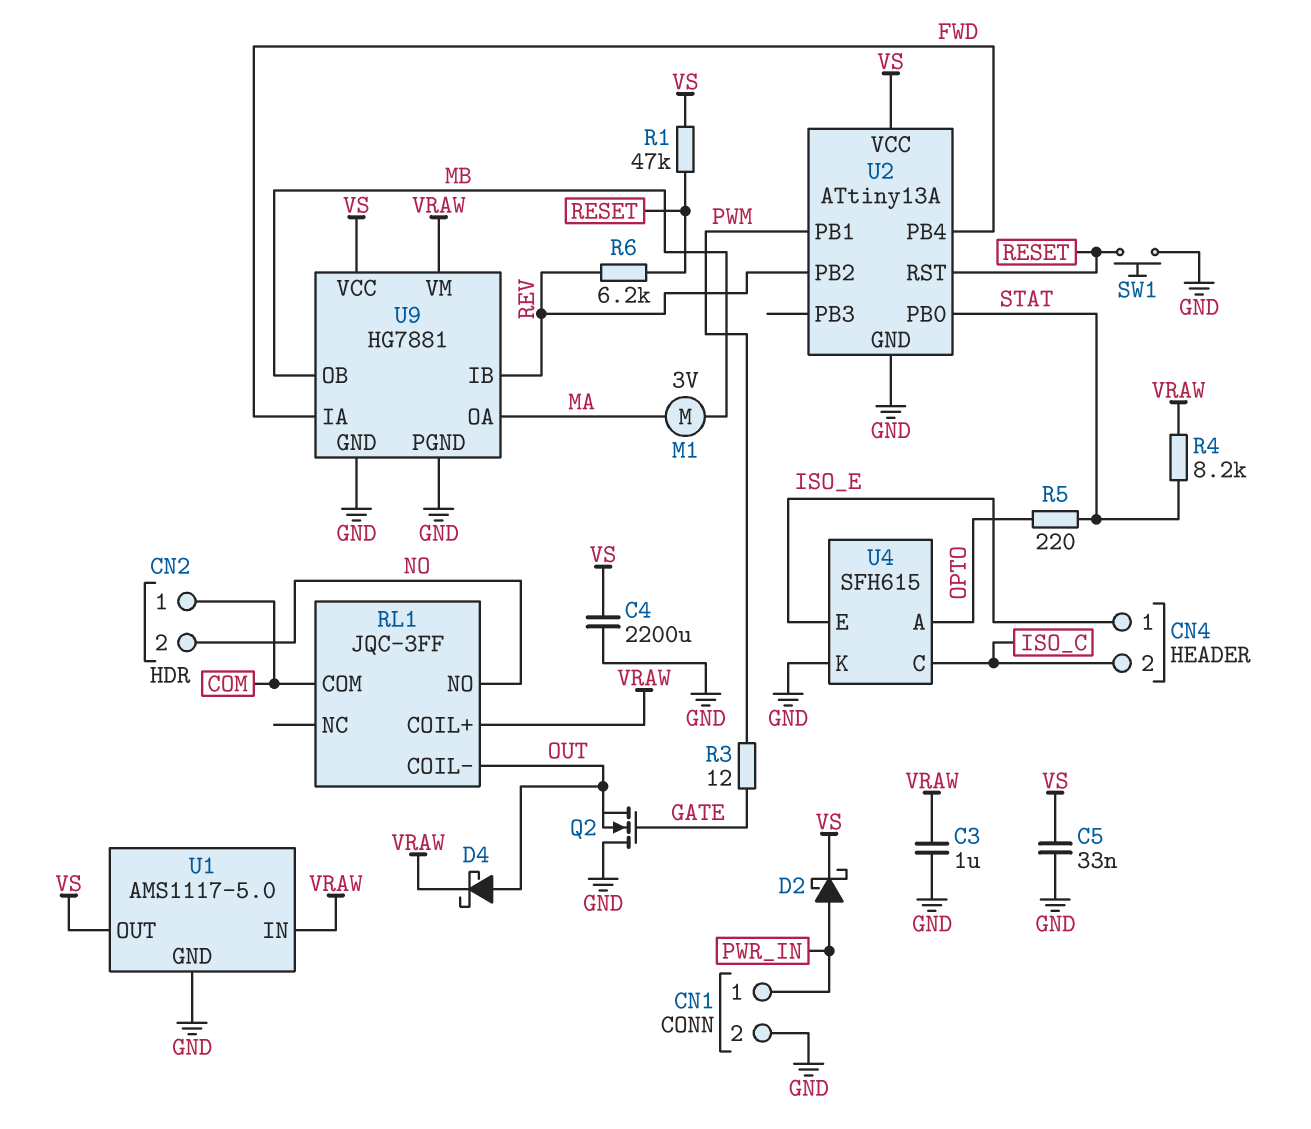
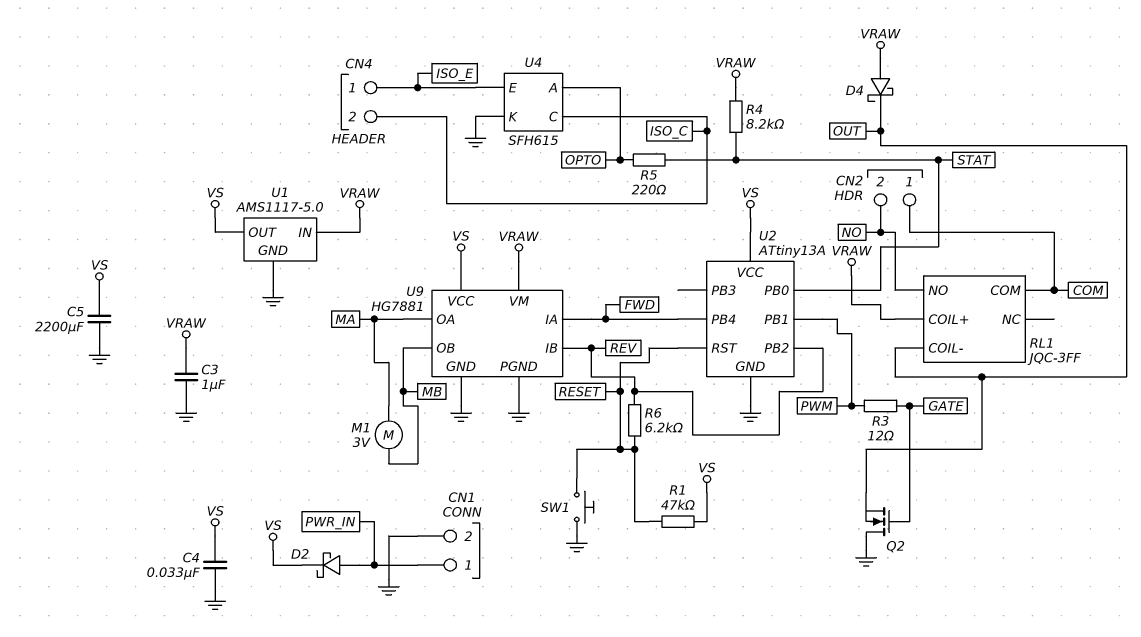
C4: 2200uF (GND, VS) -> 33nF (GND, VS)
C5: 33nF (GND, VS) -> 2200uF (GND, VS)
D4: schottky (A OUT, K VRAW) -> schottky (A VRAW, K OUT)

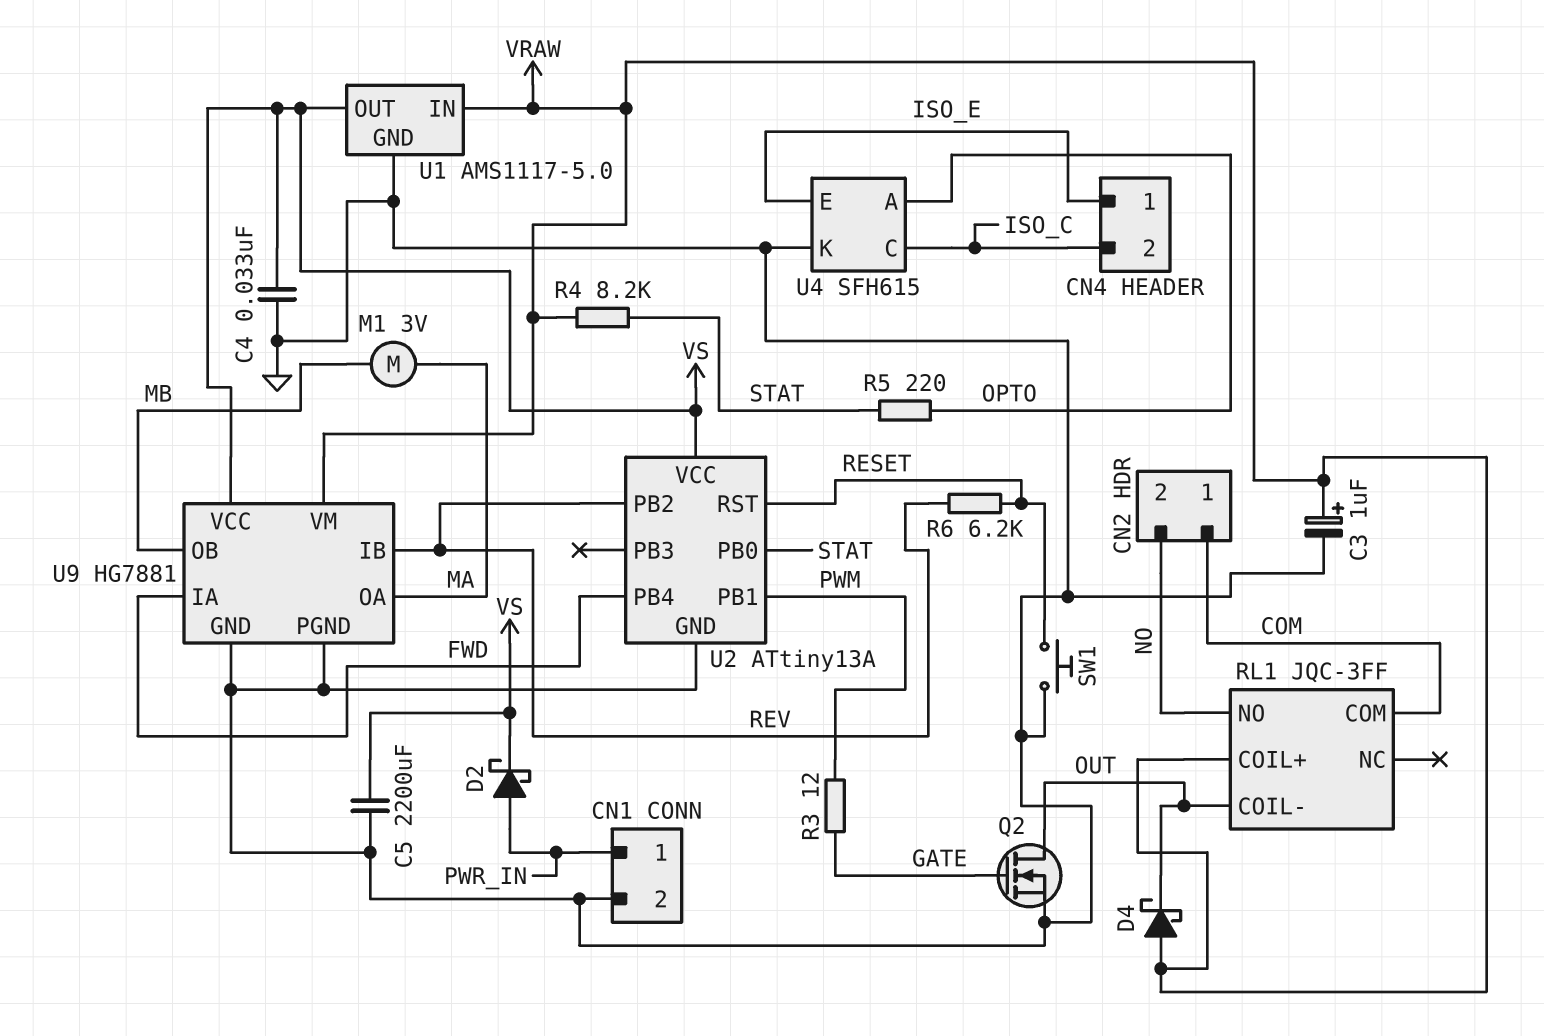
C3: 1uF (GND, VRAW) -> 1uF (plus VRAW, minus GND)
Q2: NMOS (G GATE, D GND, S OUT) -> NMOS (G GATE, D OUT, S GND)
R1: 47k (RESET, VS) -> none

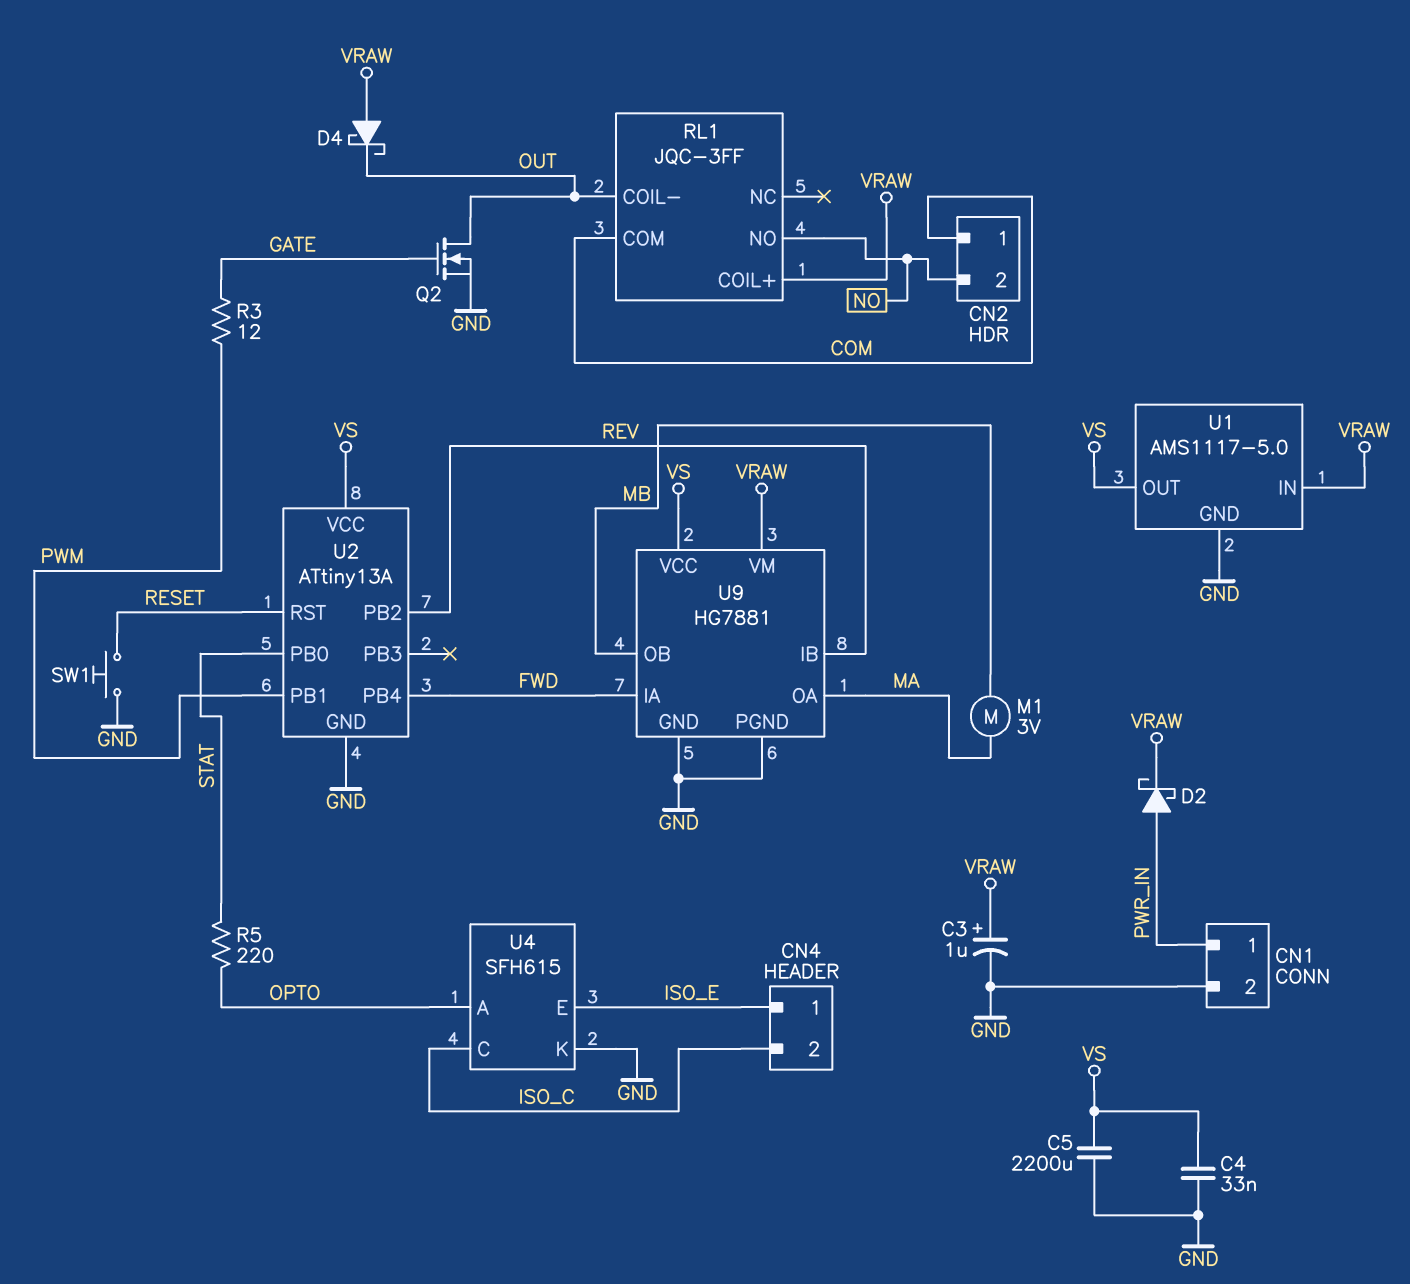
D2: schottky (A PWR_IN, K VS) -> schottky (A PWR_IN, K VRAW)
R4: 8.2k (STAT, VRAW) -> none
R6: 6.2k (RESET, REV) -> none

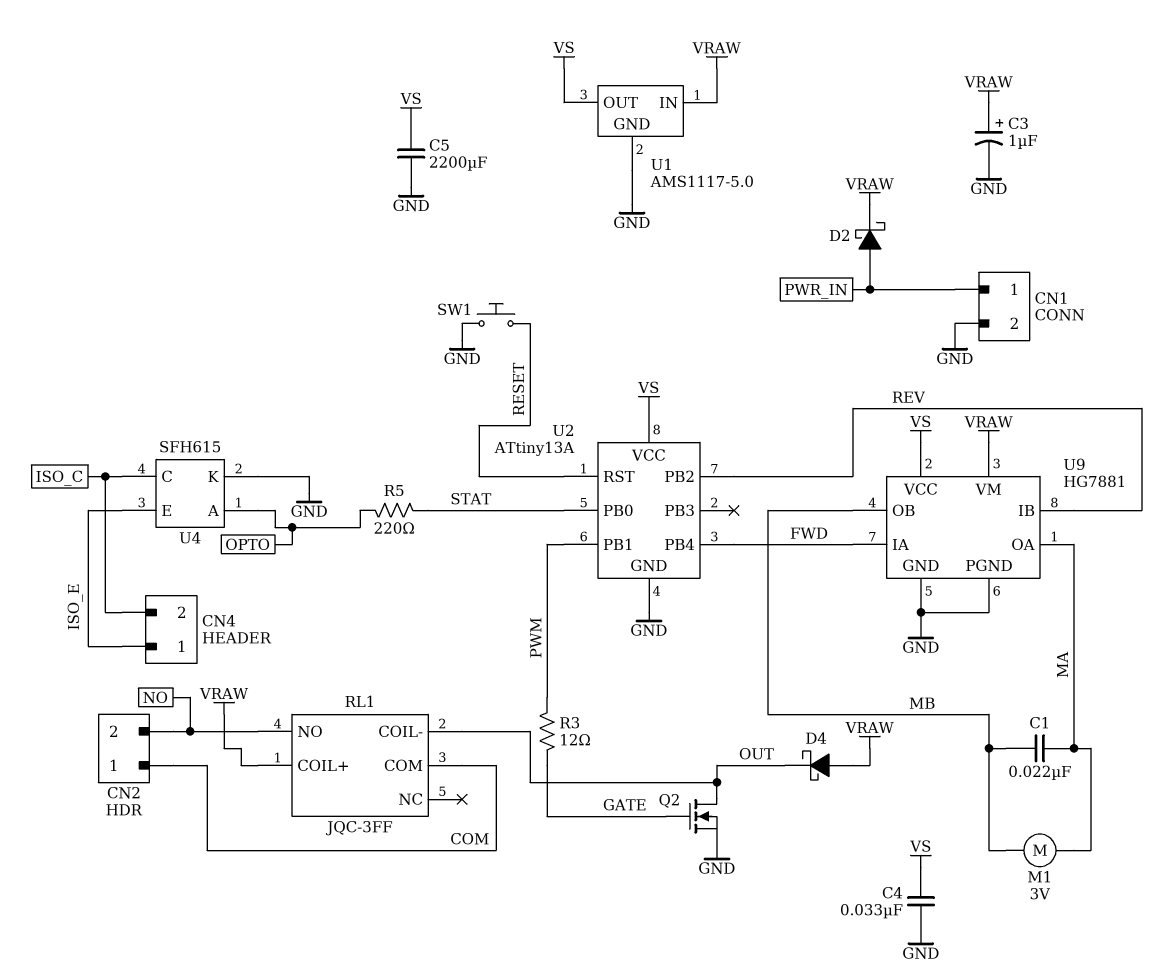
C1: none -> 22nF (MA, MB)

